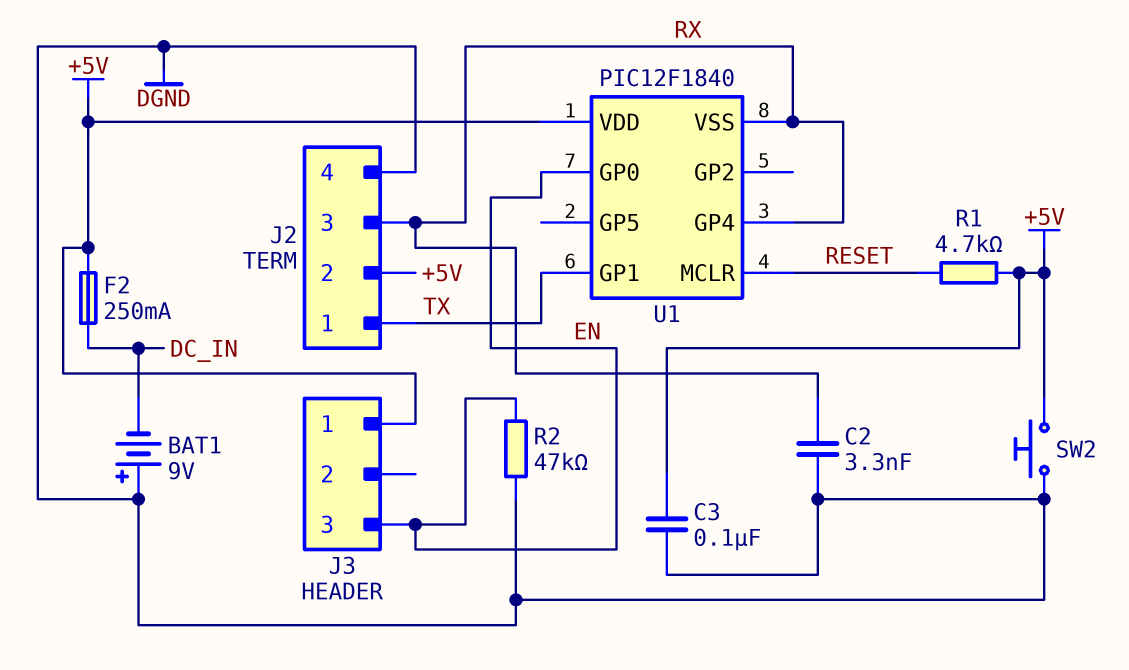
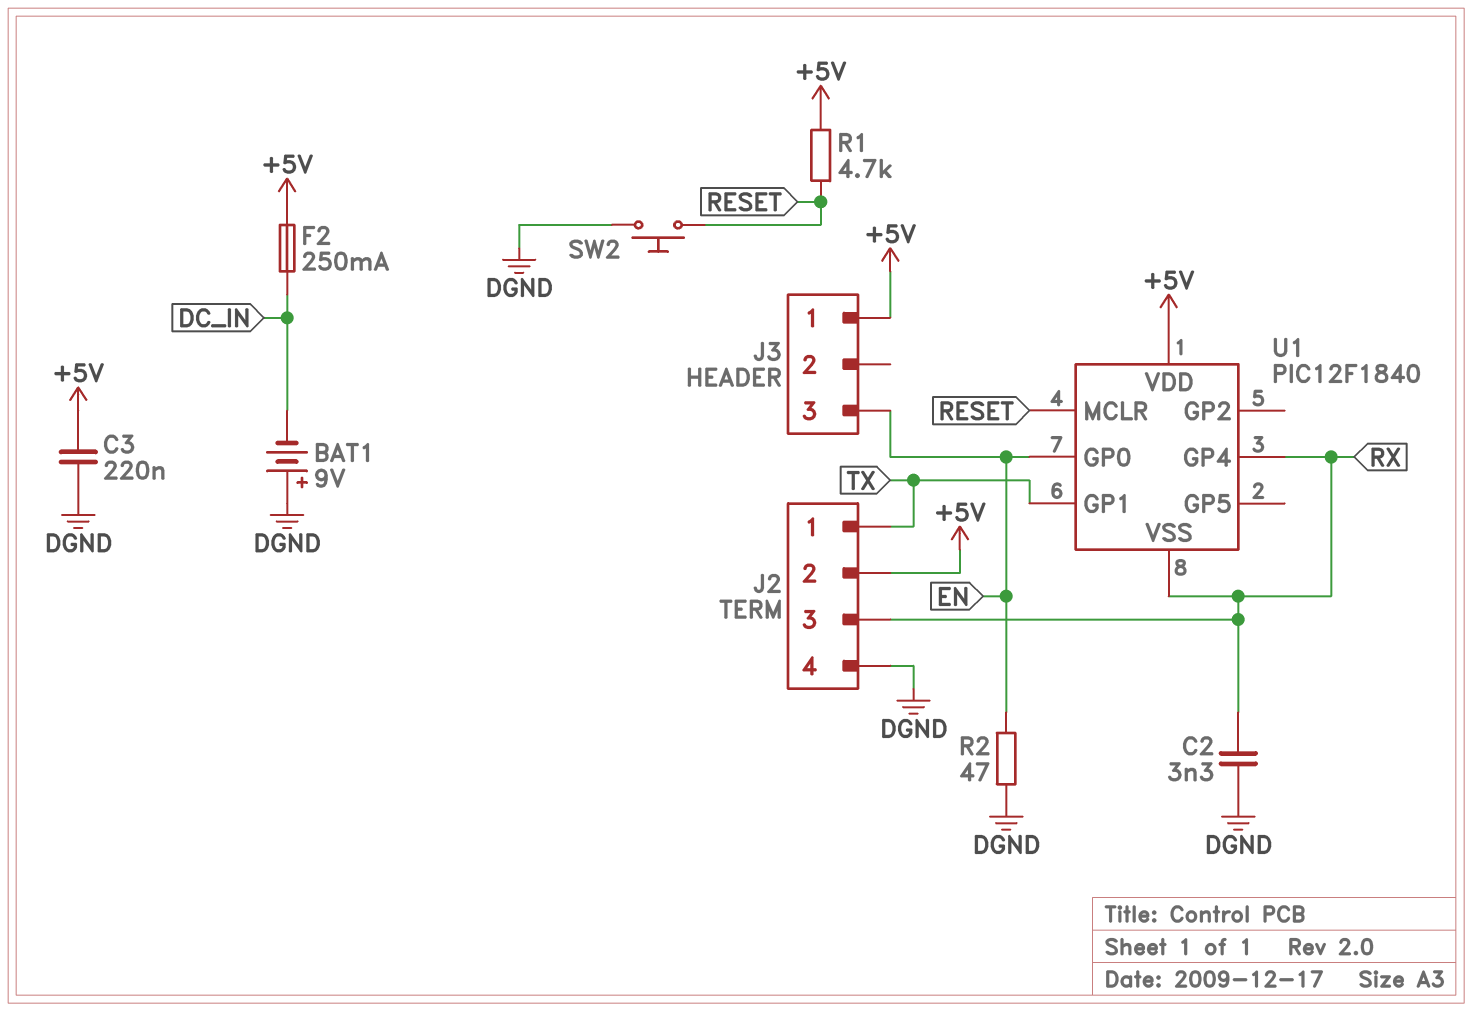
C3: 100nF (+5V, DGND) -> 220nF (+5V, DGND)
R2: 47k (DGND, EN) -> 47 (DGND, EN)
SW2: button (+5V, DGND) -> button (DGND, RESET)

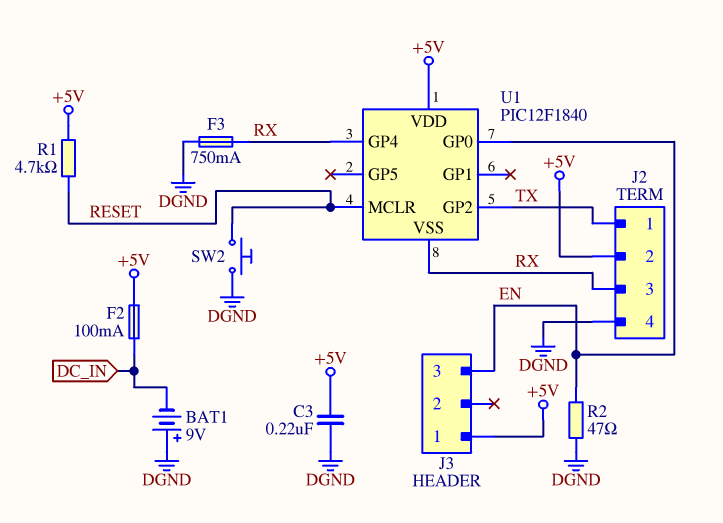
C2: 3.3nF (DGND, RX) -> none
F2: 250mA (+5V, DC_IN) -> 100mA (+5V, DC_IN)
F3: none -> 750mA (DGND, RX)
U1 pin GP1: TX -> none
U1 pin GP2: none -> TX

